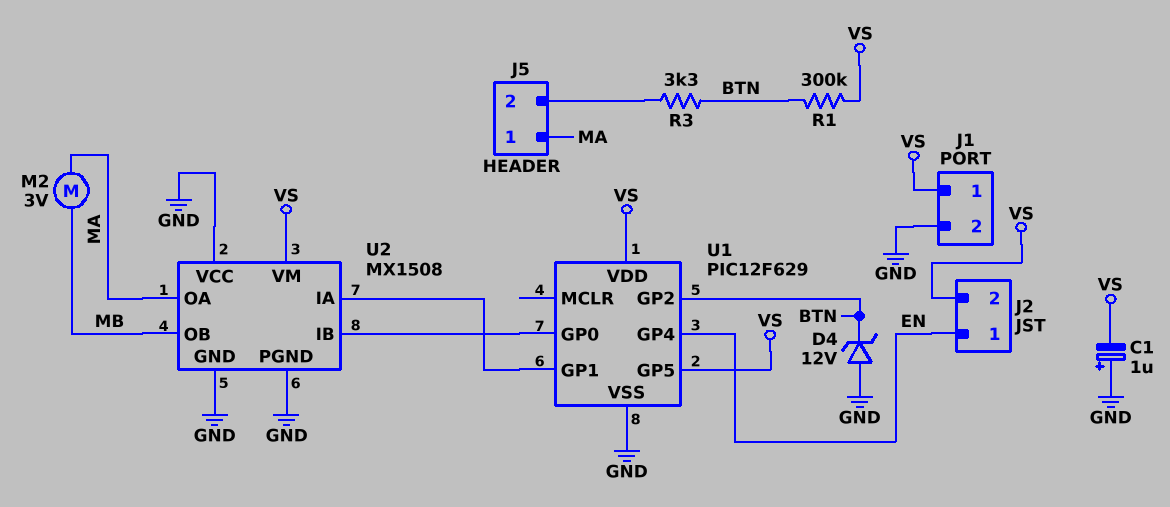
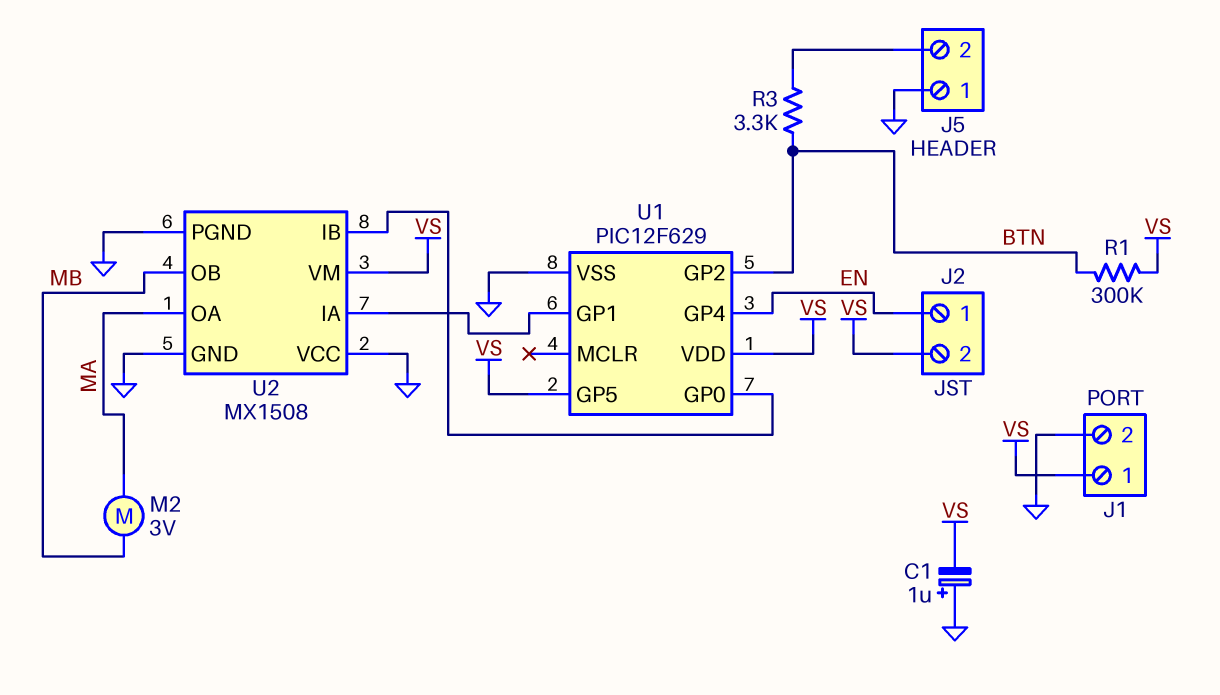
D4: zener 12V (A GND, K BTN) -> none
J5 pin 1: MA -> GND

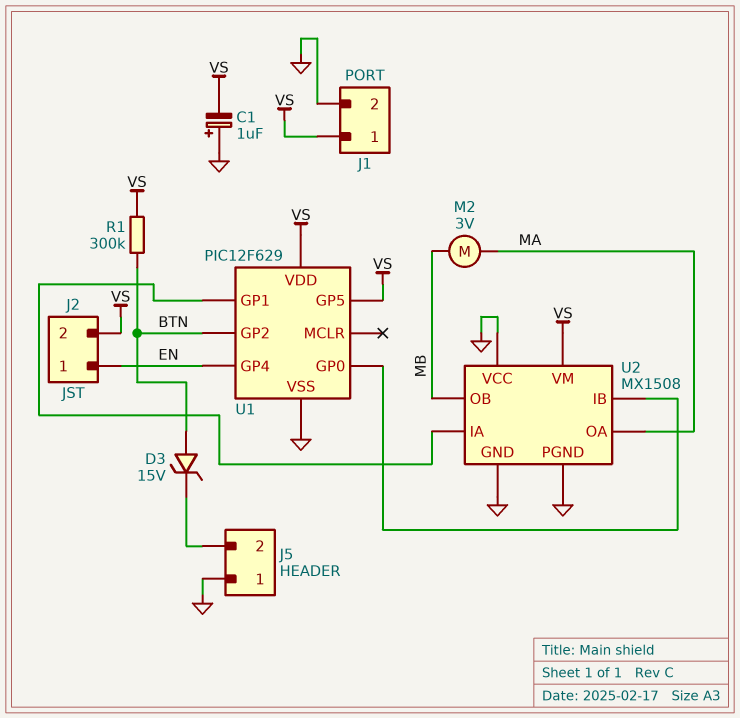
D3: none -> zener 15V (A BTN, K J5/2)
R3: 3.3k (BTN, J5/2) -> none

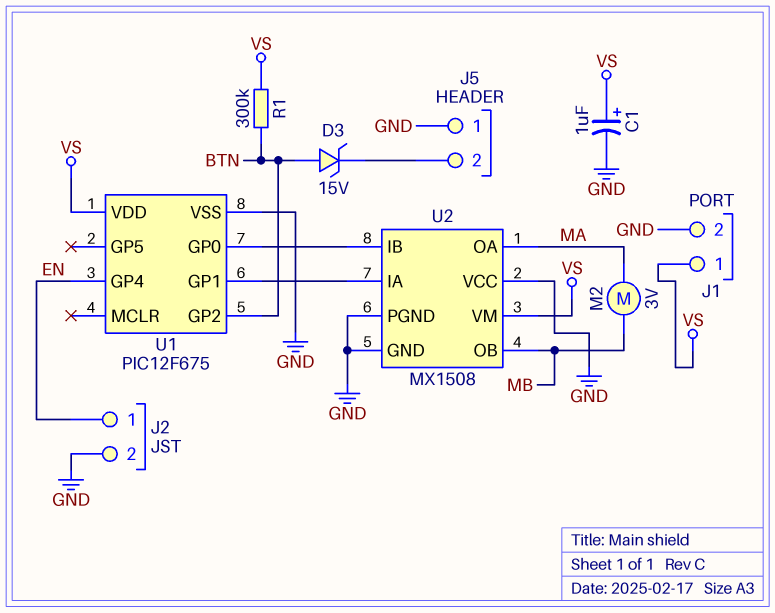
C1: 1uF (plus GND, minus VS) -> 1uF (plus VS, minus GND)
J2 pin 2: VS -> GND
U1: PIC12F629 -> PIC12F675
U1 pin GP5: VS -> none

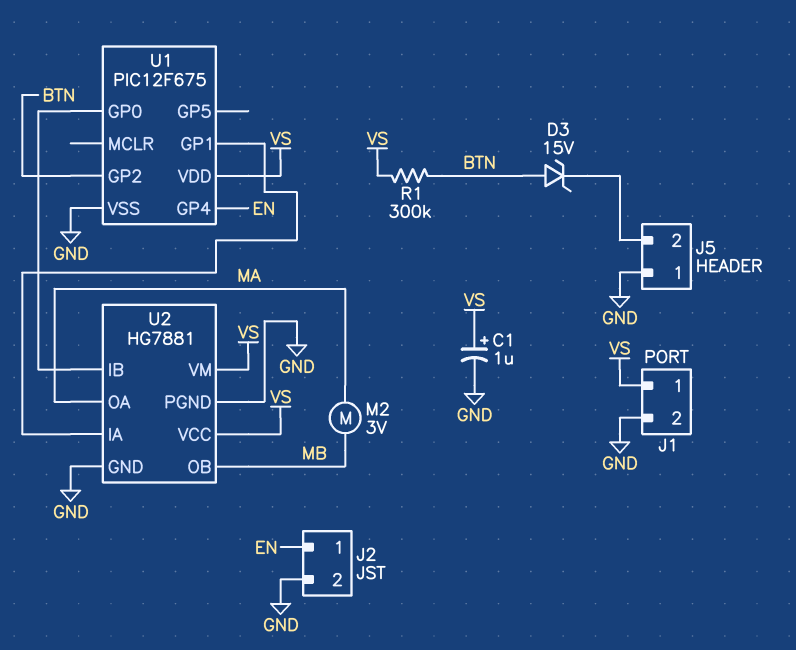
U2: MX1508 -> HG7881
U2 pin VCC: GND -> VS

